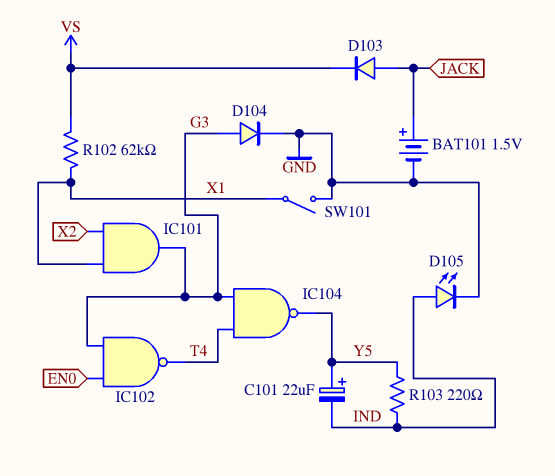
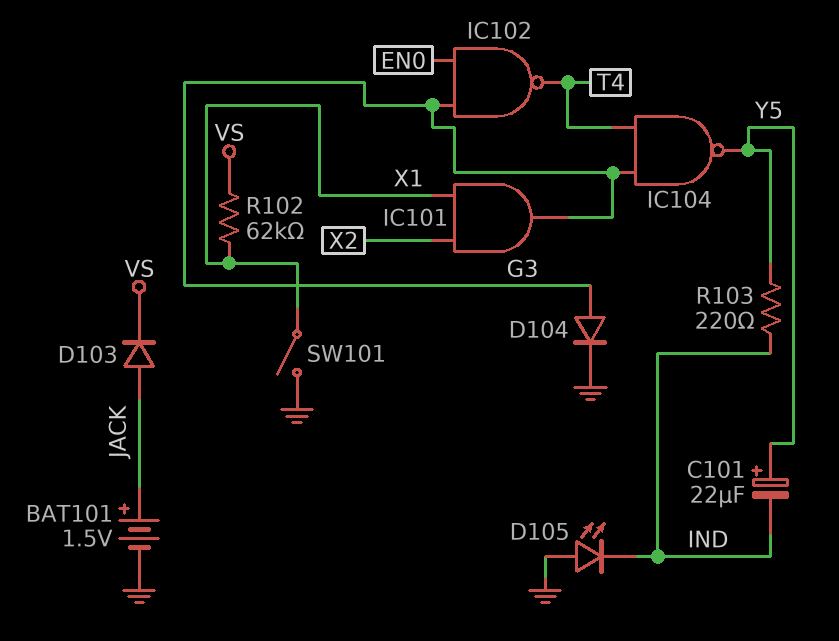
D105: LED (A IND, K GND) -> LED (A GND, K IND)

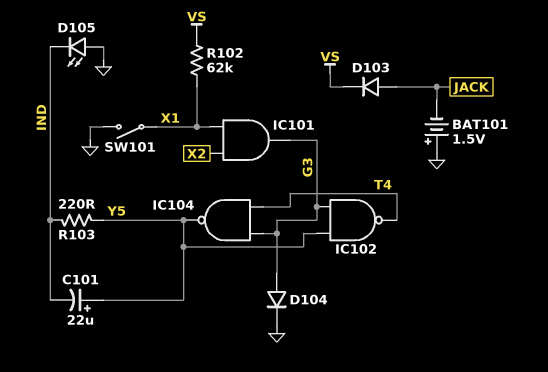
BAT101: 1.5V (plus JACK, minus GND) -> 1.5V (plus GND, minus JACK)
IC102: NAND (in EN0, in G3, out T4) -> NAND (in G3, in Y5, out T4)

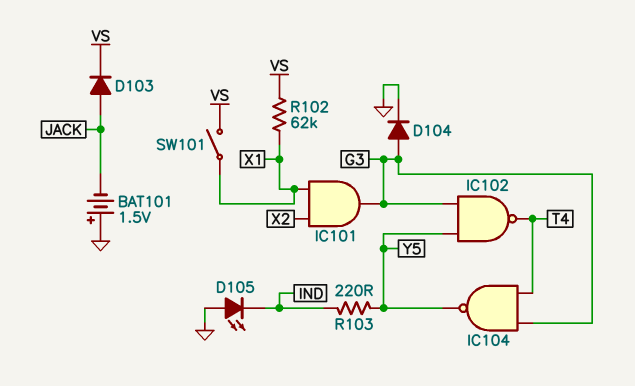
C101: 22uF (plus Y5, minus IND) -> none
SW101: switch (GND, X1) -> switch (VS, X1)

